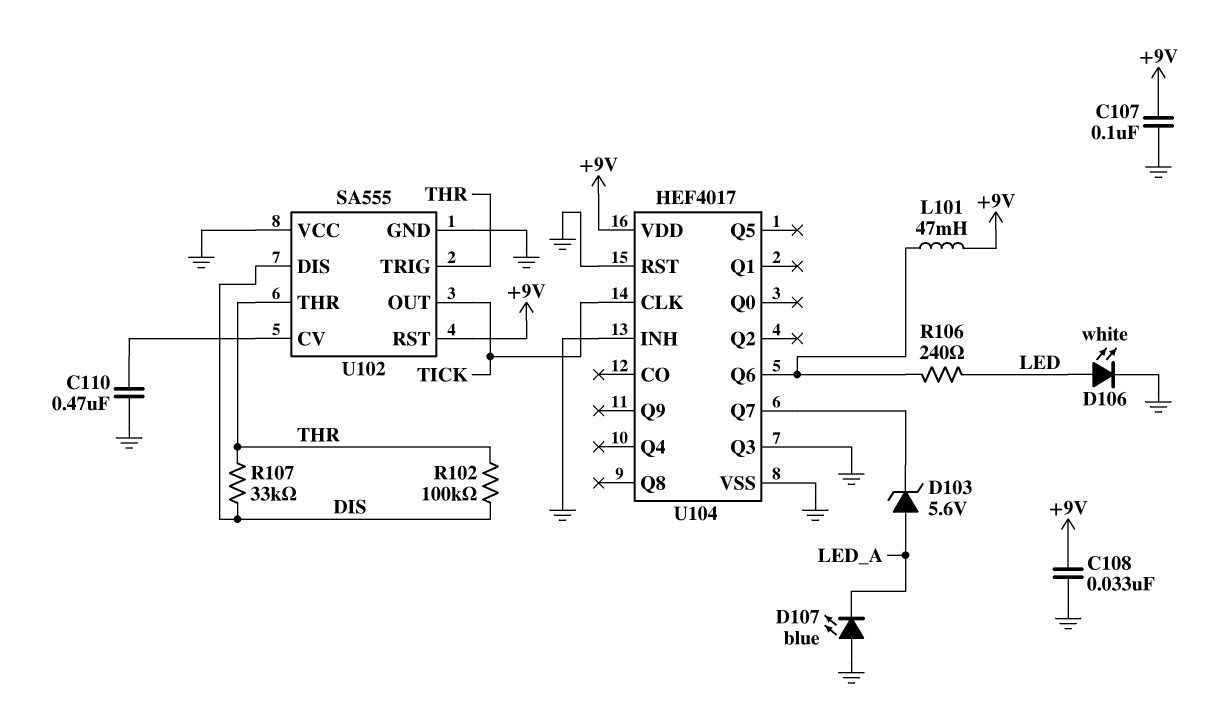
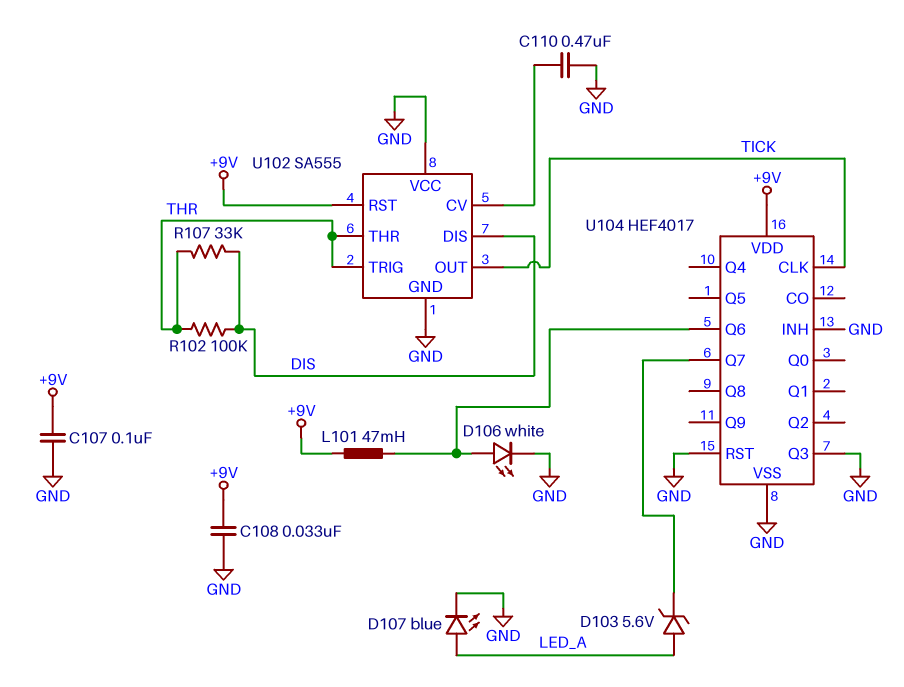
D106: LED white (A LED, K GND) -> LED white (A U104/Q6, K GND)
D107: LED blue (A GND, K LED_A) -> LED blue (A LED_A, K GND)
R106: 240 (LED, U104/Q6) -> none

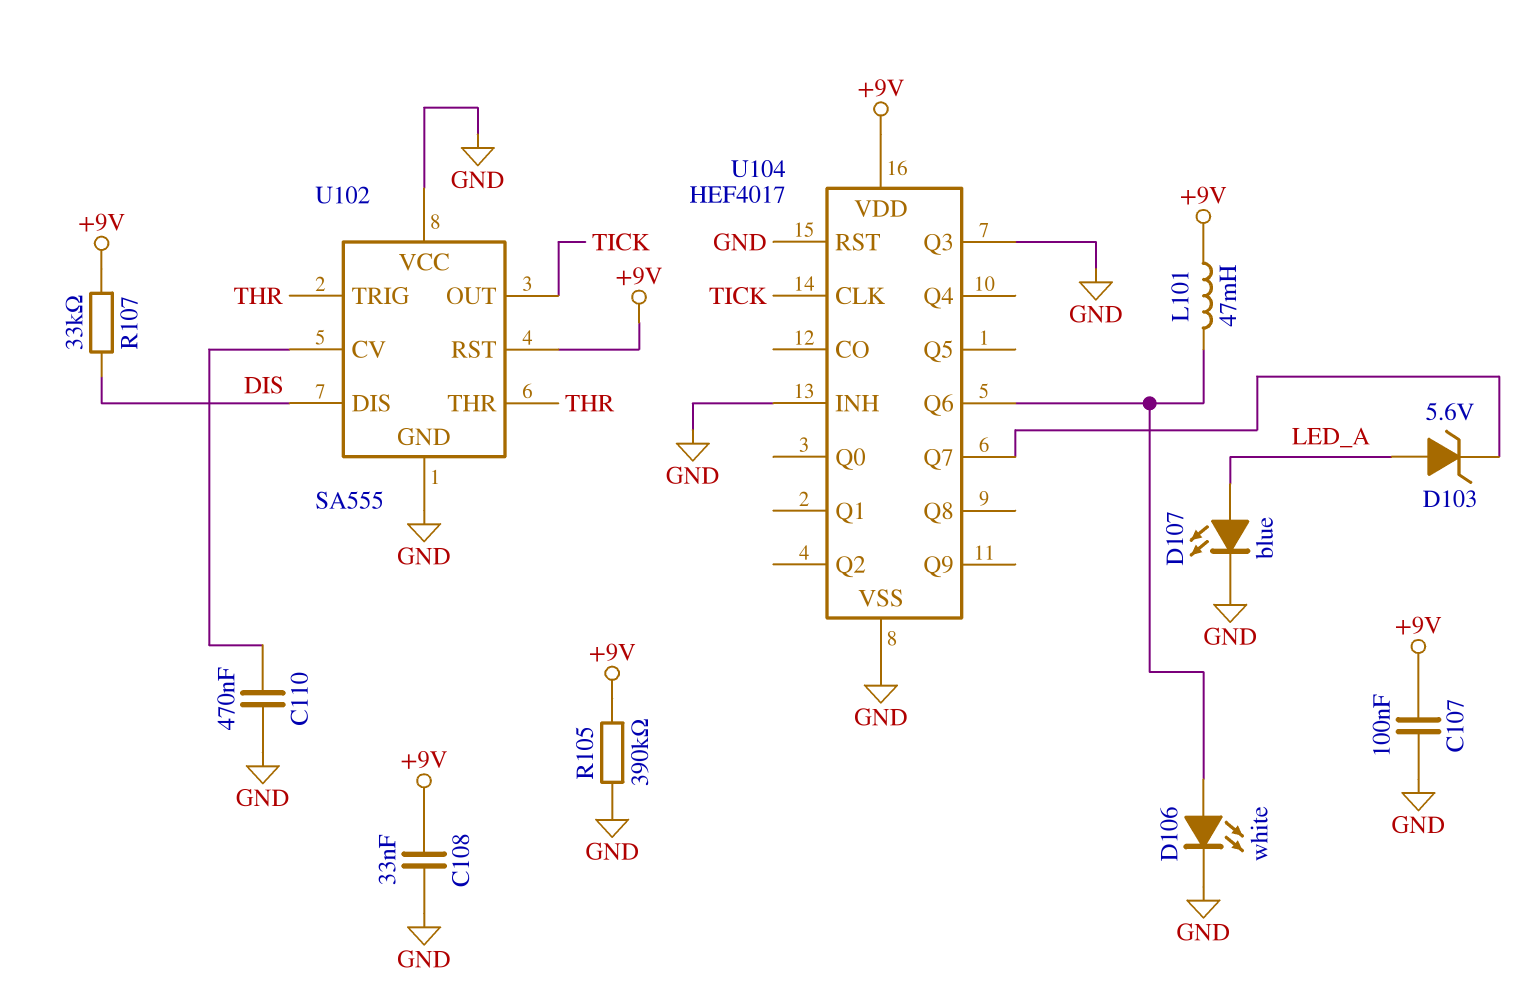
R102: 100k (DIS, THR) -> none
R105: none -> 390k (+9V, GND)
R107: 33k (DIS, THR) -> 33k (+9V, DIS)

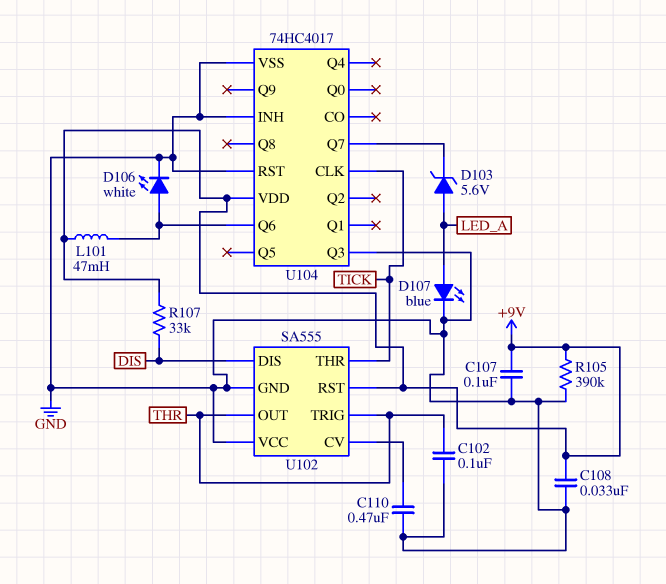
C102: none -> 100nF (GND, THR)
U102 pin OUT: TICK -> THR
U102 pin THR: THR -> TICK
U104: HEF4017 -> 74HC4017

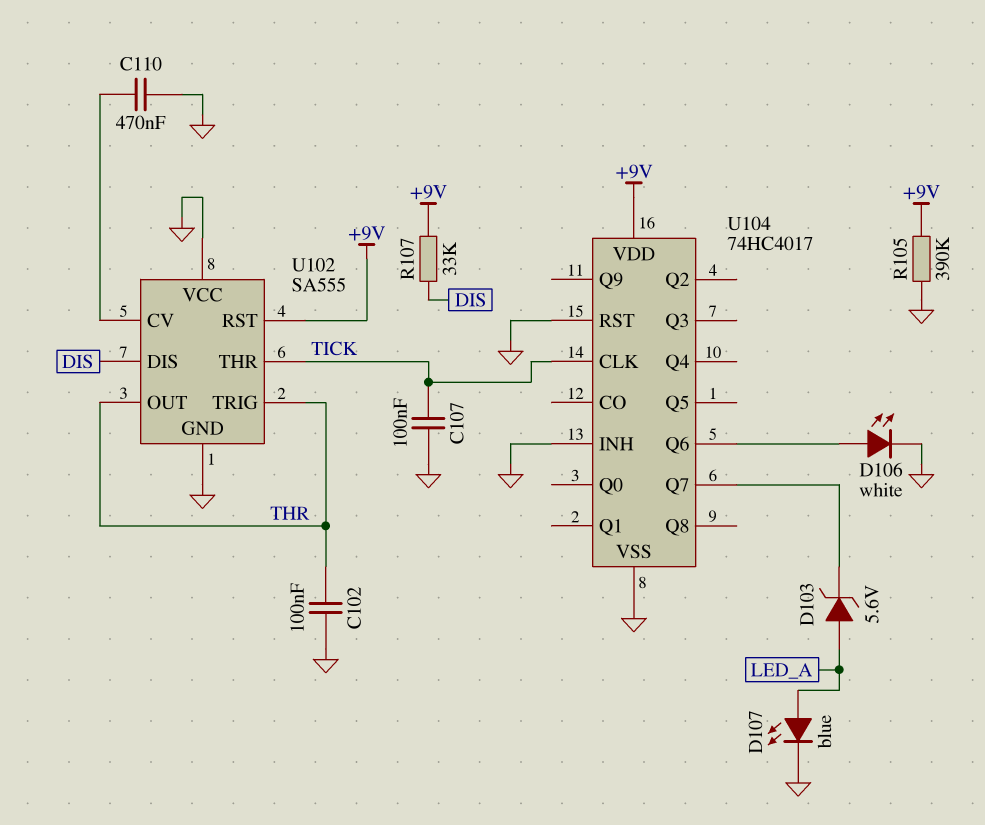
C107: 100nF (+9V, GND) -> 100nF (GND, TICK)
C108: 33nF (+9V, GND) -> none
L101: 47mH (+9V, U104/Q6) -> none
U104 pin Q3: GND -> none

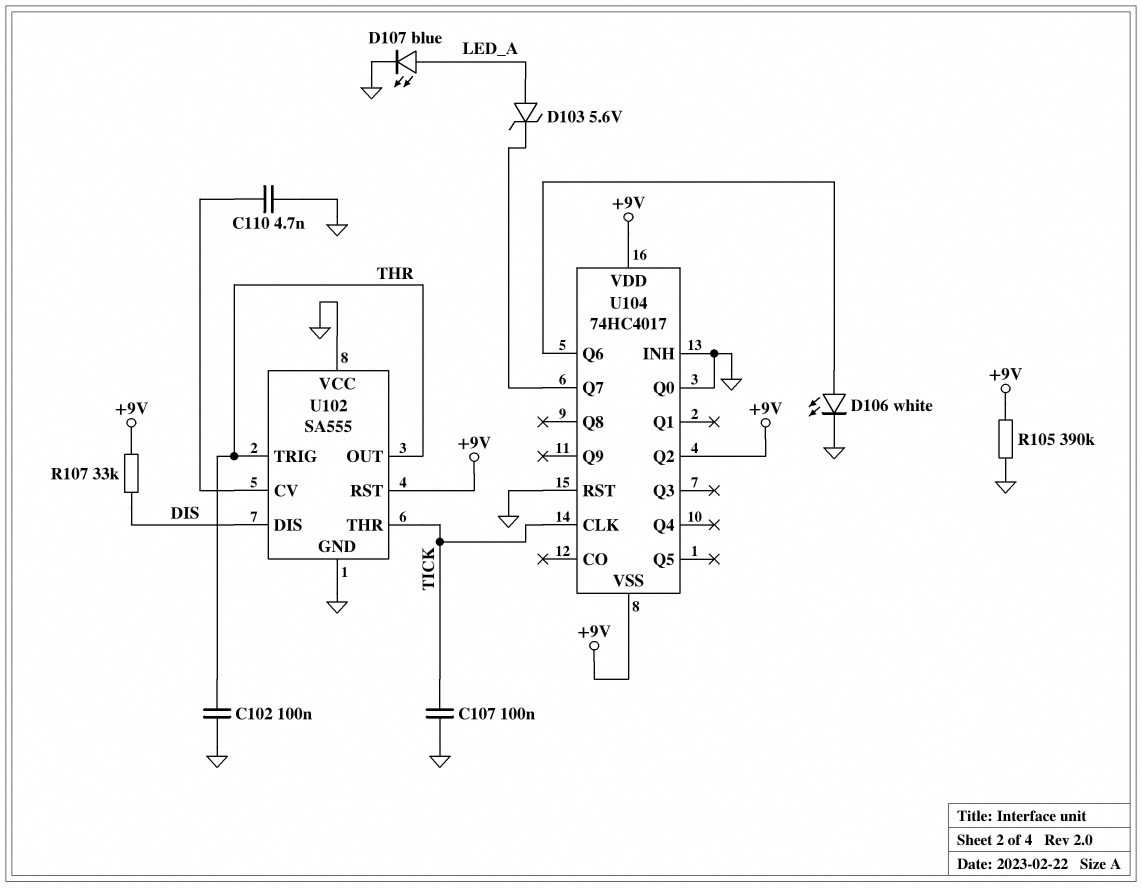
C110: 470nF (GND, U102/CV) -> 4.7nF (GND, U102/CV)
U104 pin Q0: none -> GND
U104 pin Q2: none -> +9V
U104 pin VSS: GND -> +9V

